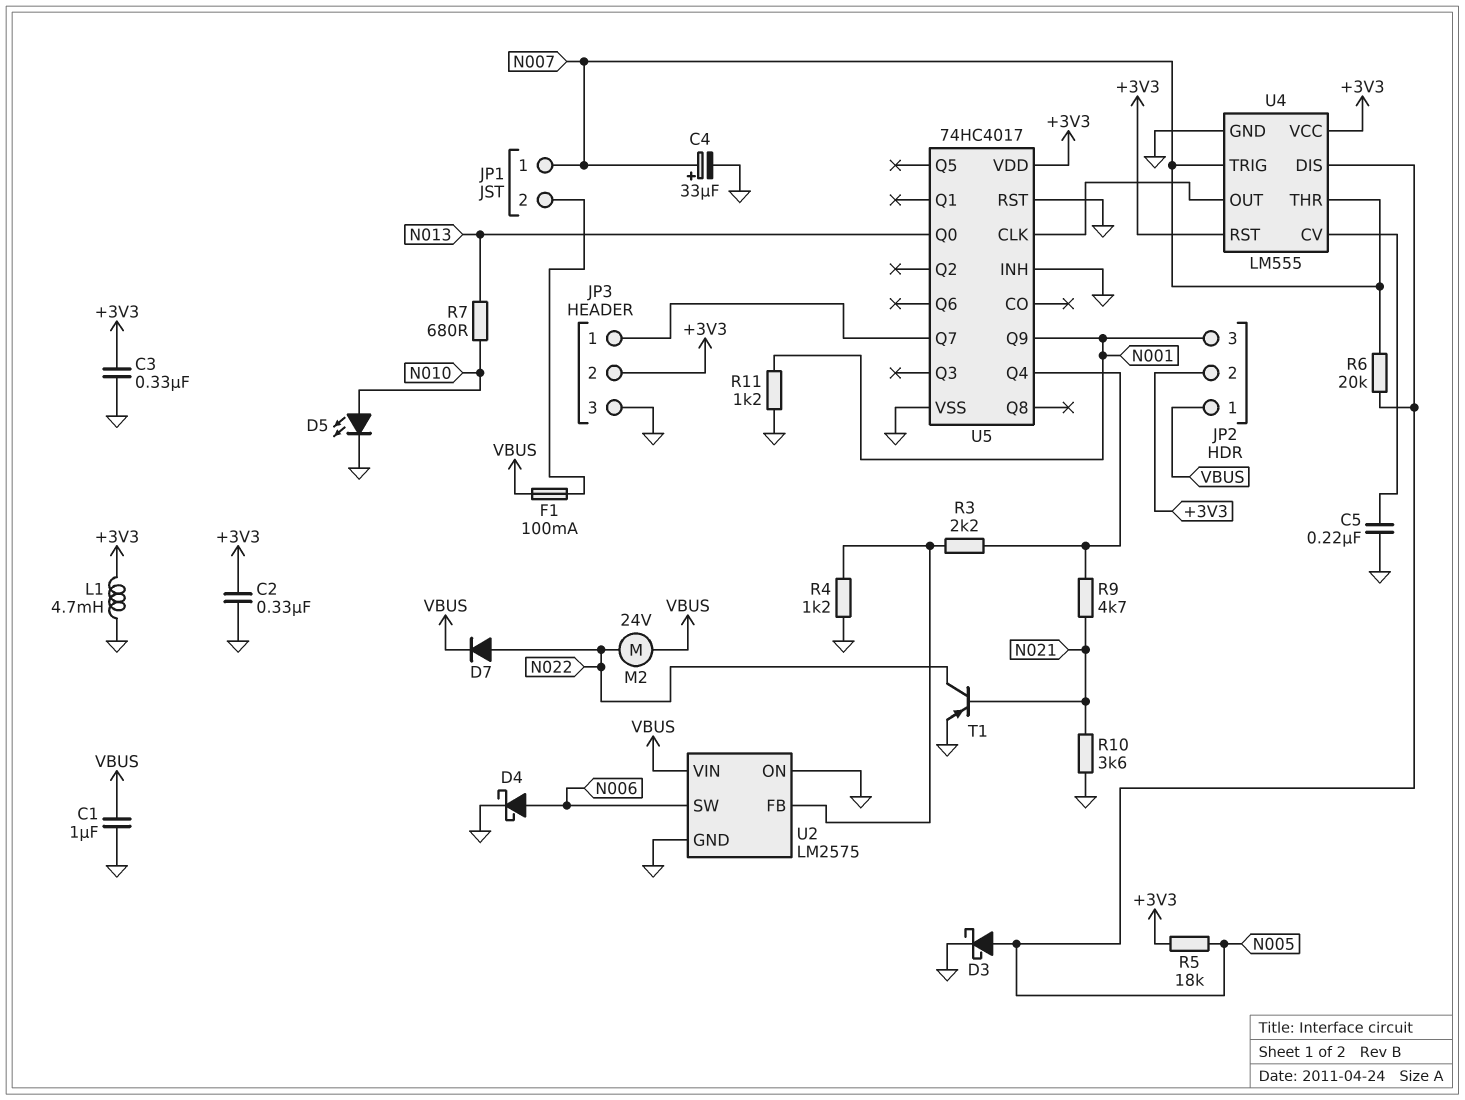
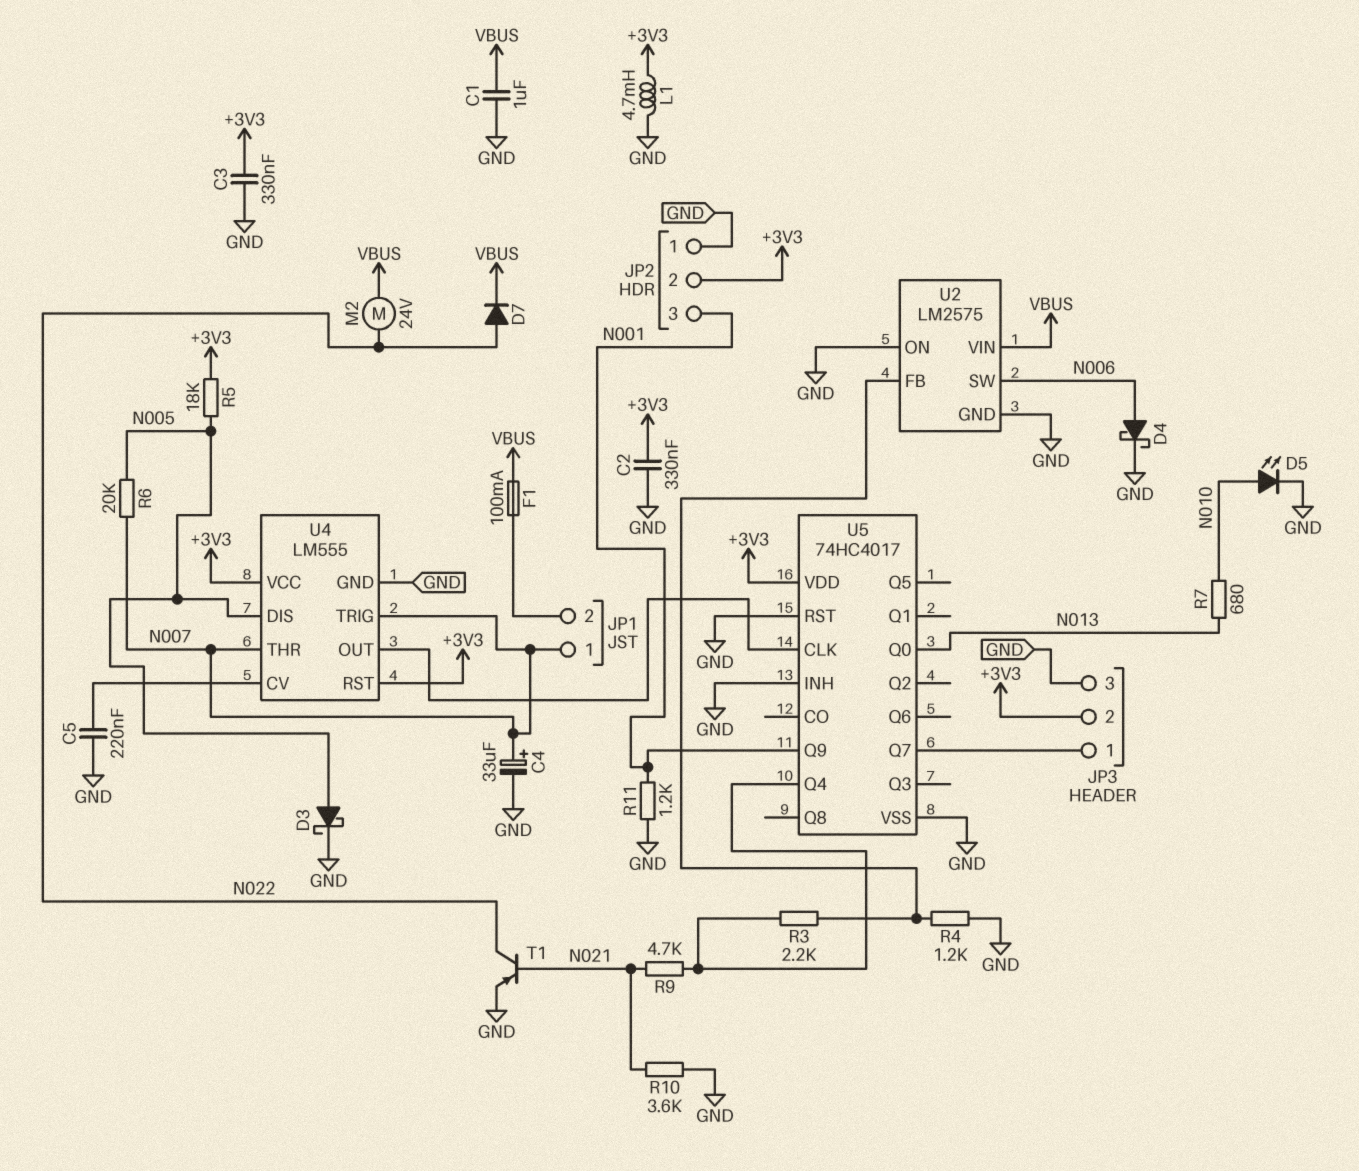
JP2 pin 1: VBUS -> GND

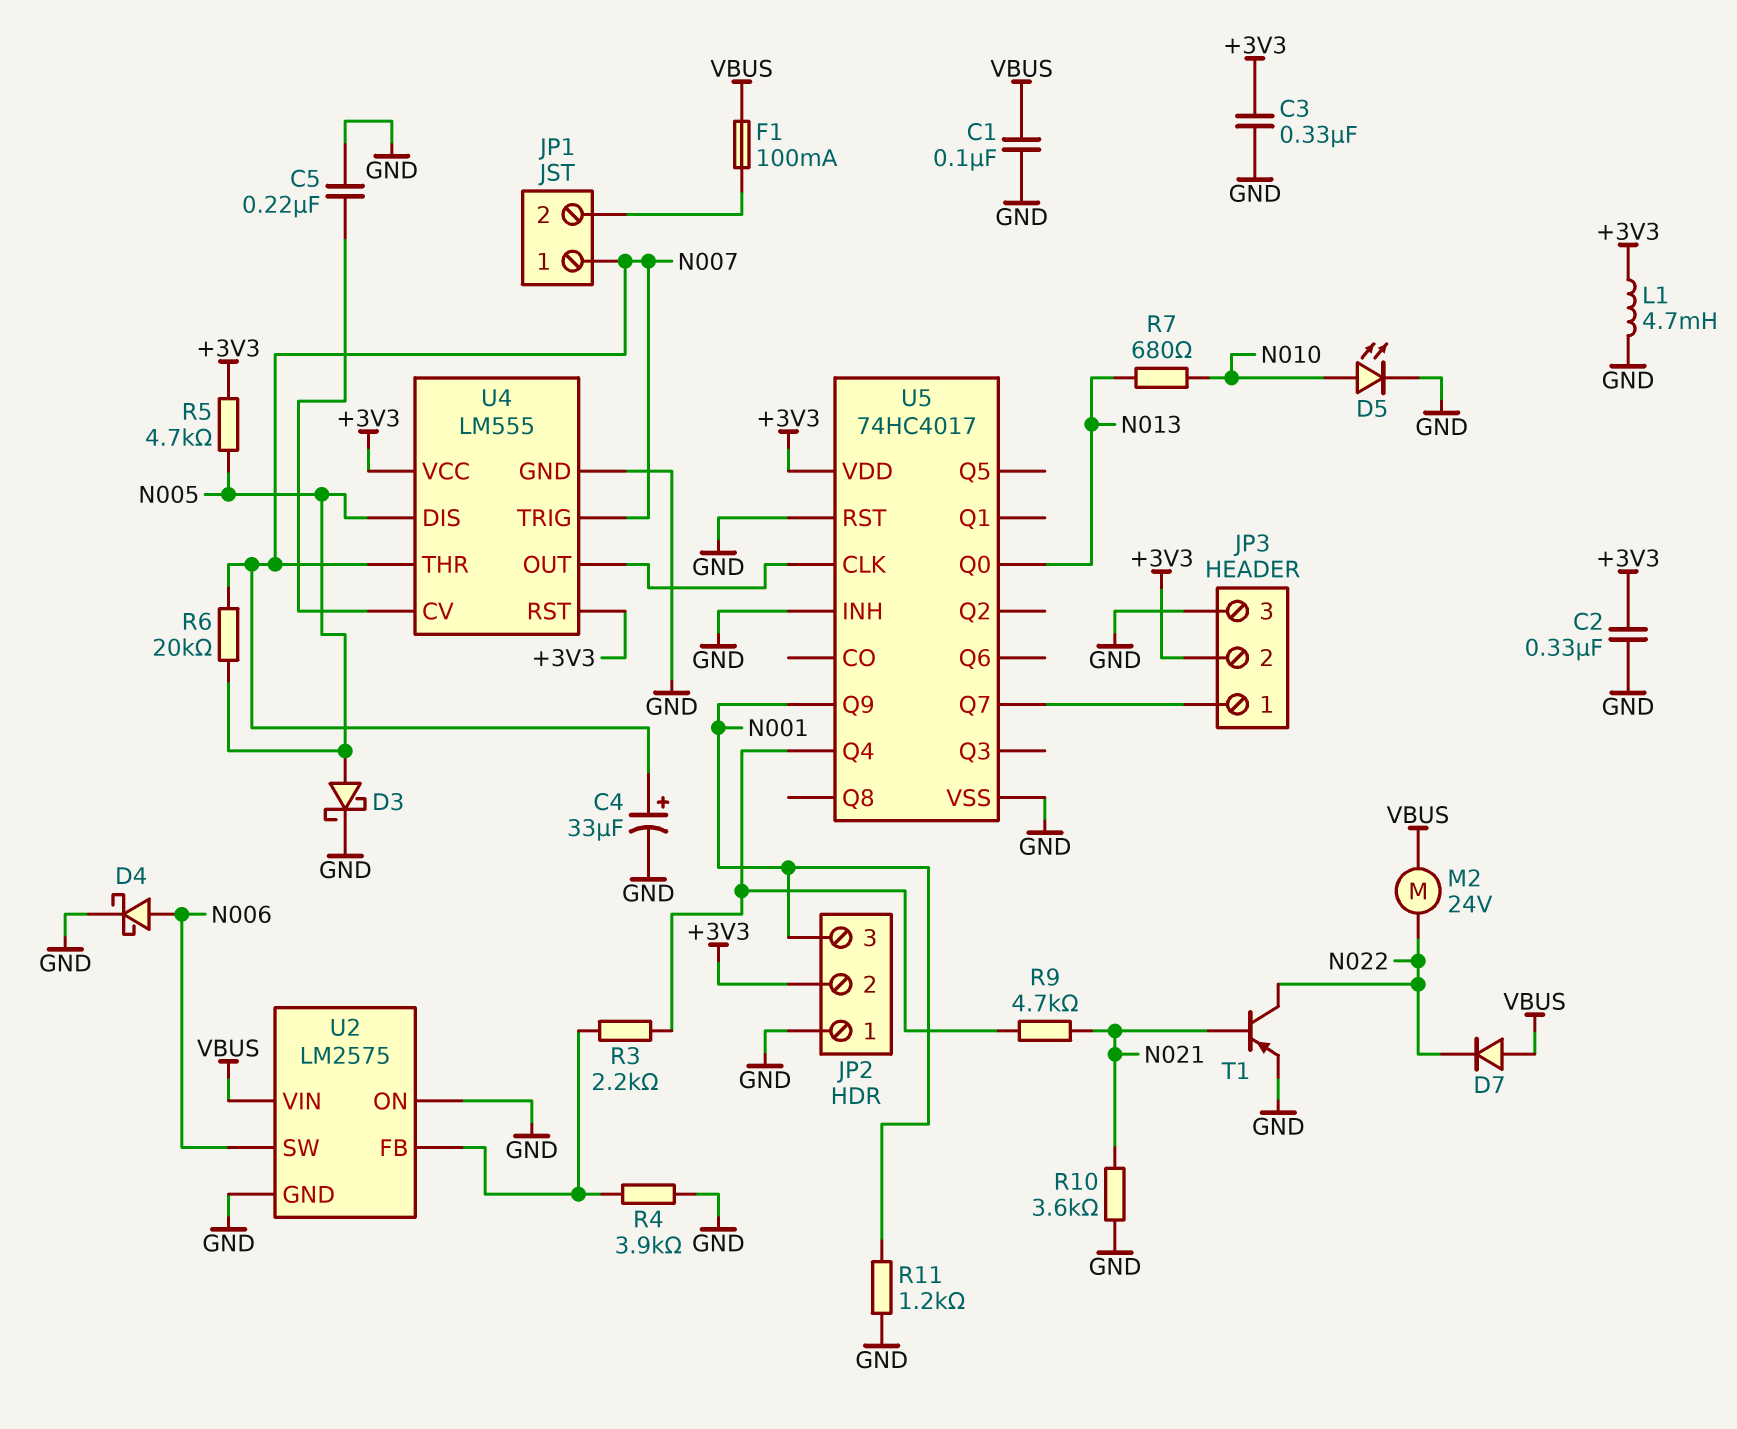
C1: 1uF (GND, VBUS) -> 100nF (GND, VBUS)
D7: diode (A N022, K VBUS) -> diode (A VBUS, K N022)
R4: 1.2k (GND, U2/FB) -> 3.9k (GND, U2/FB)
R5: 18k (+3V3, N005) -> 4.7k (+3V3, N005)

